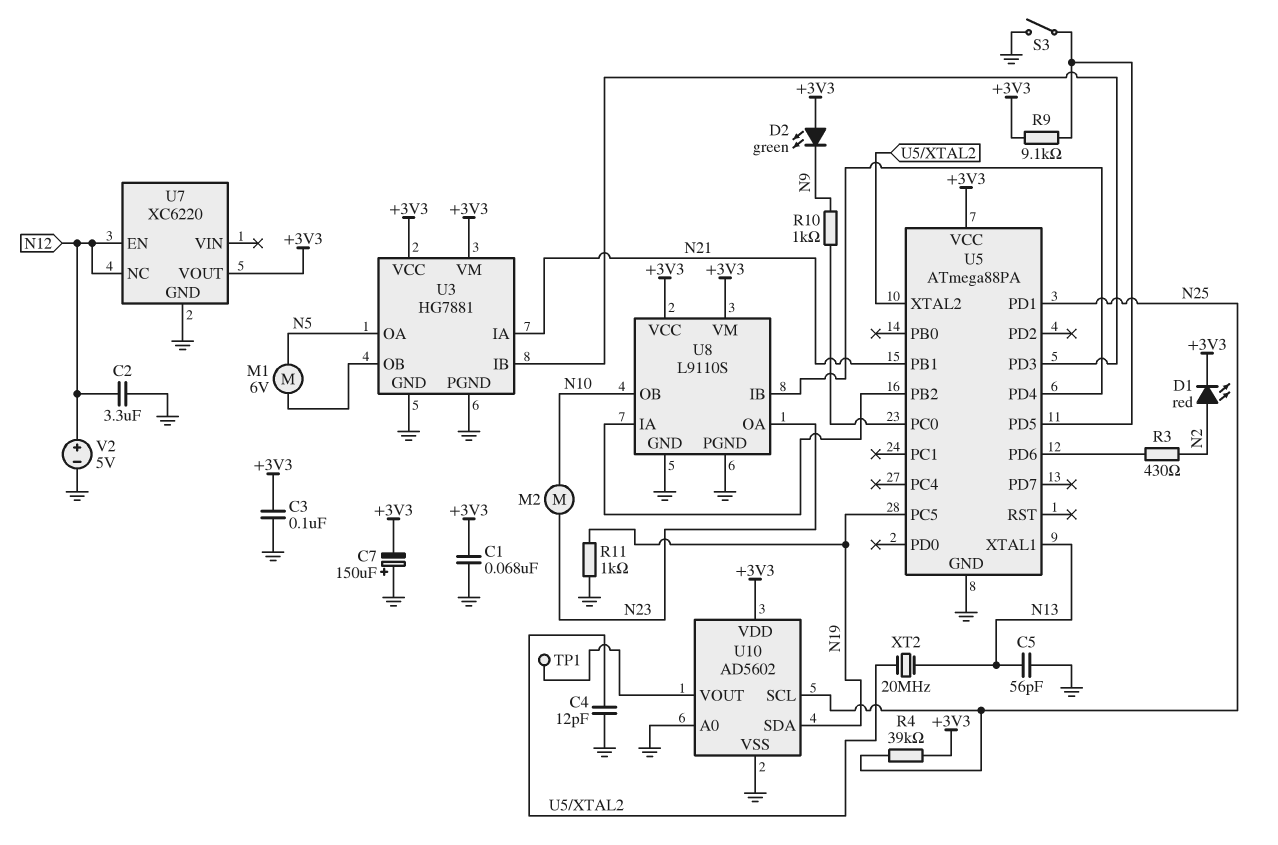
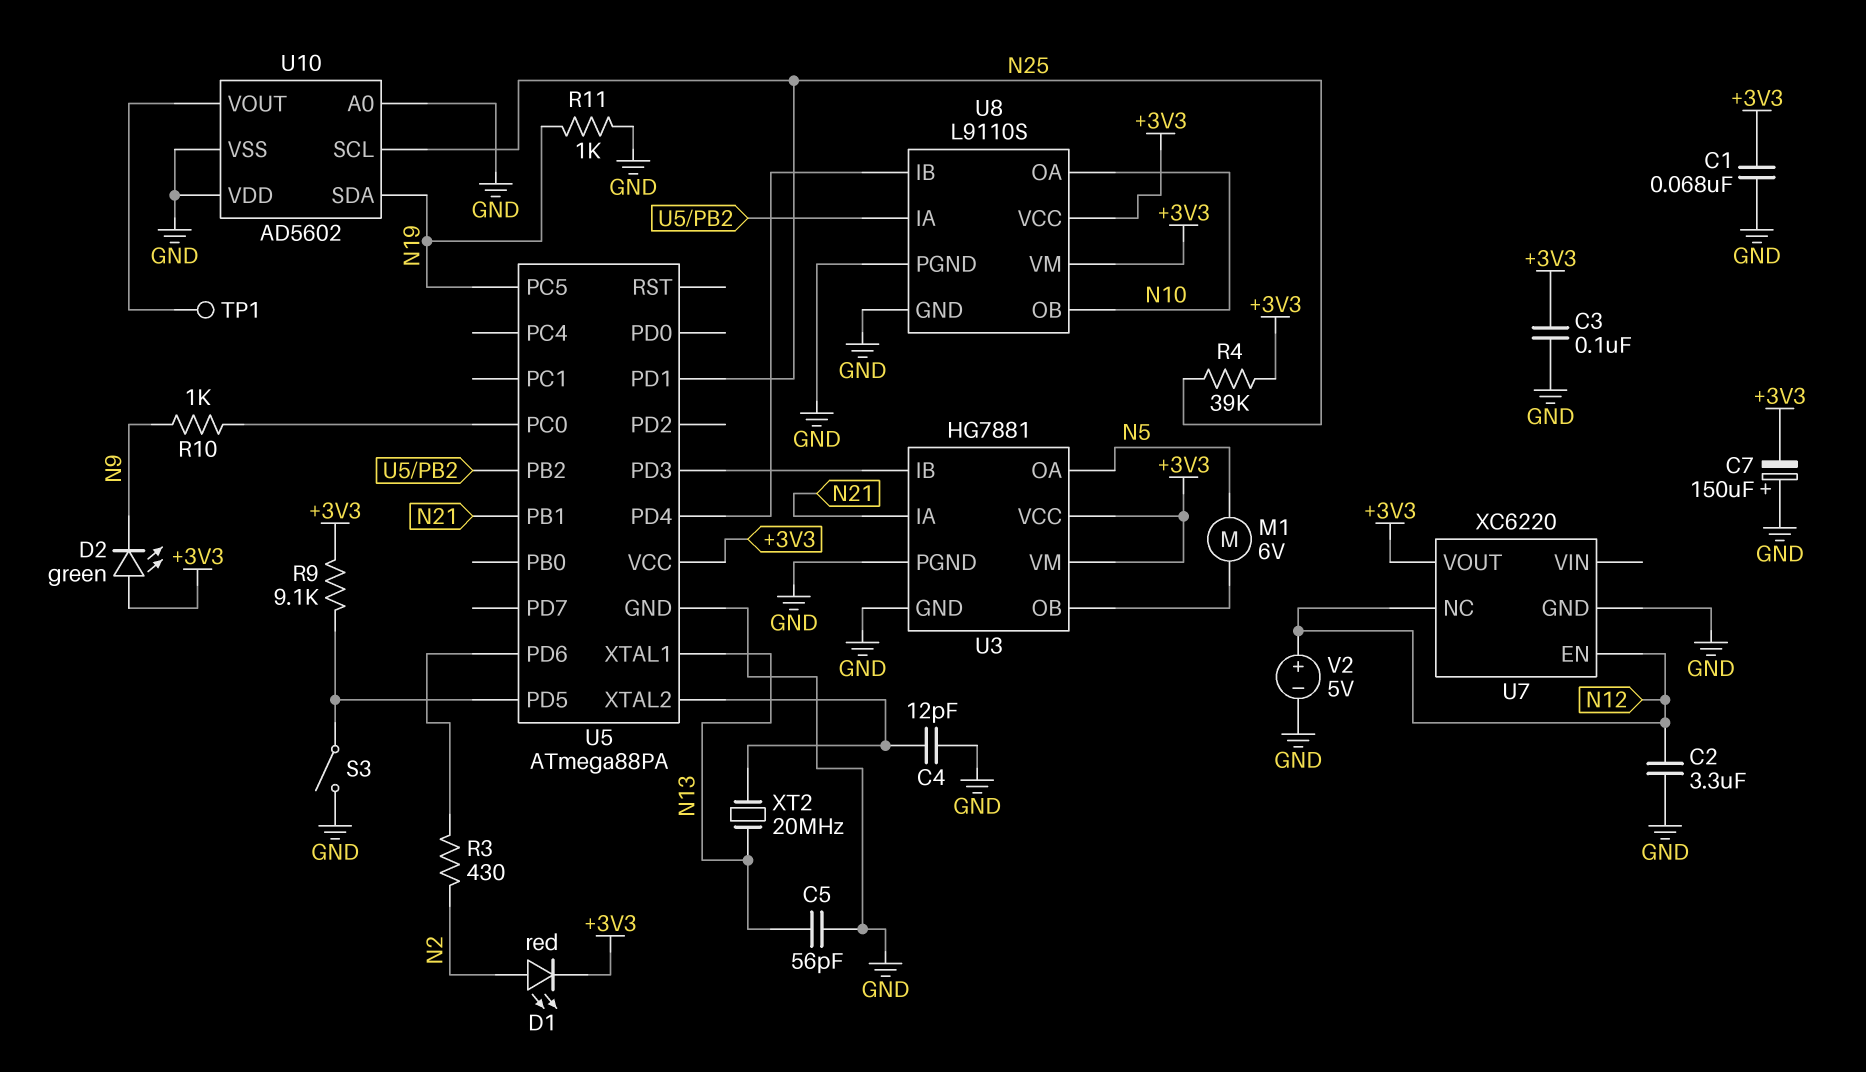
M2: motor (N10, N23) -> none
U8 pin OA: N23 -> N10
U10 pin VDD: +3V3 -> GND

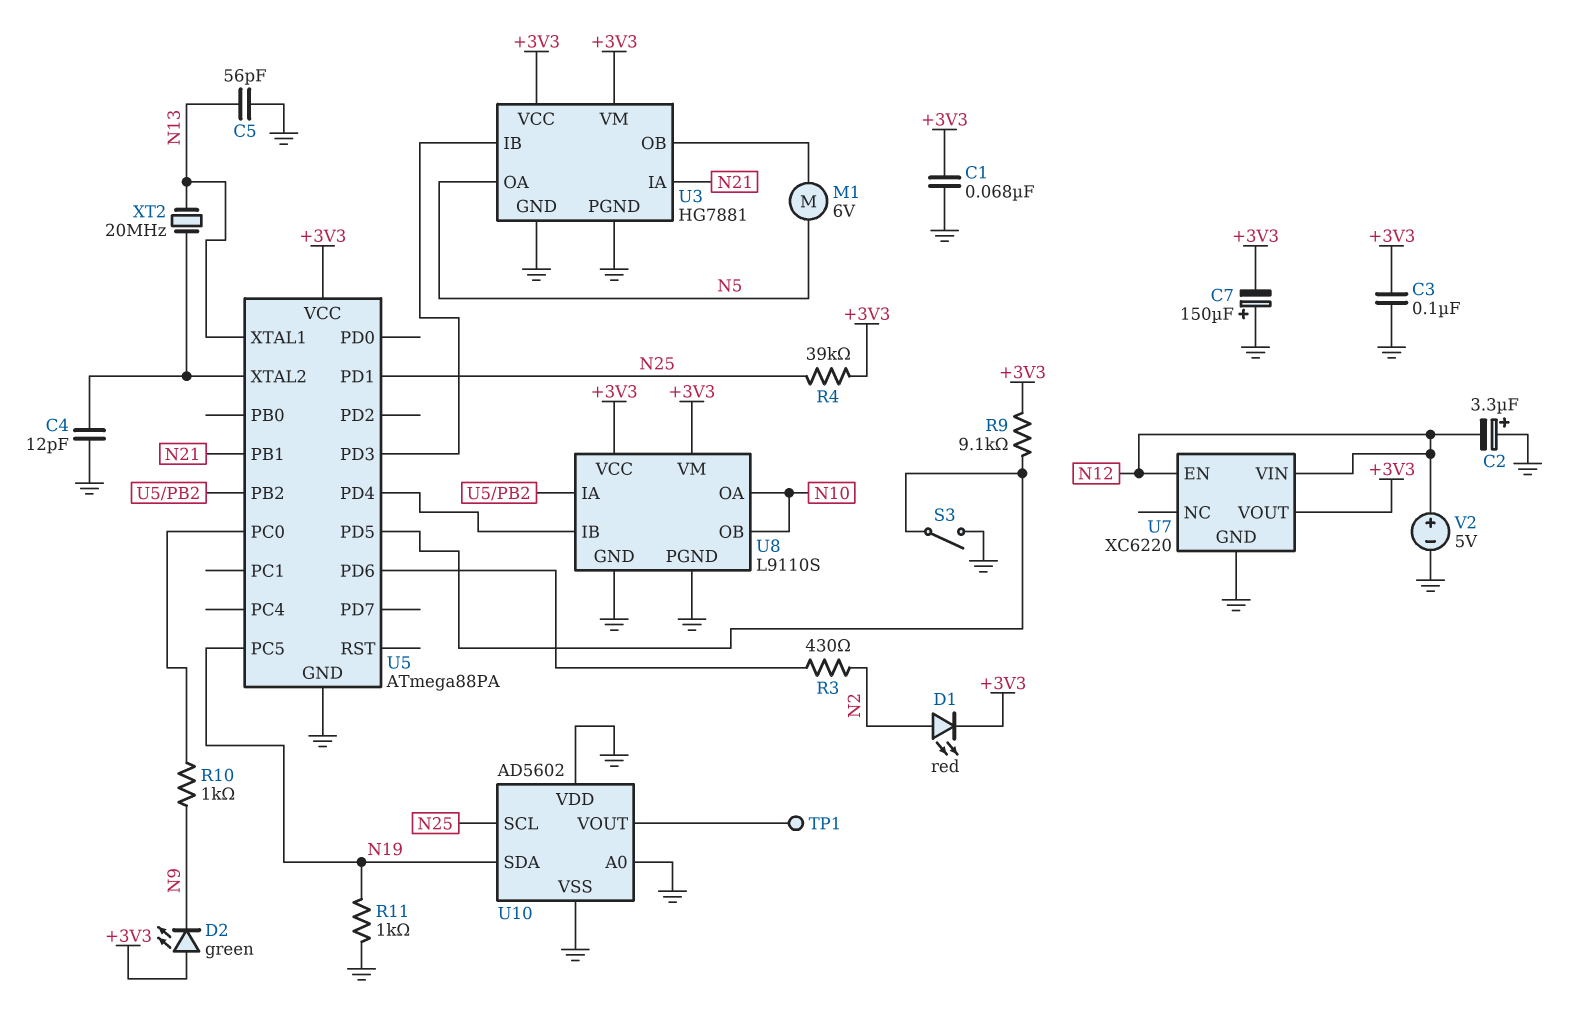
C2: 3.3uF (GND, N12) -> 3.3uF (plus GND, minus N12)
U7 pin NC: N12 -> none
U7 pin VIN: none -> N12

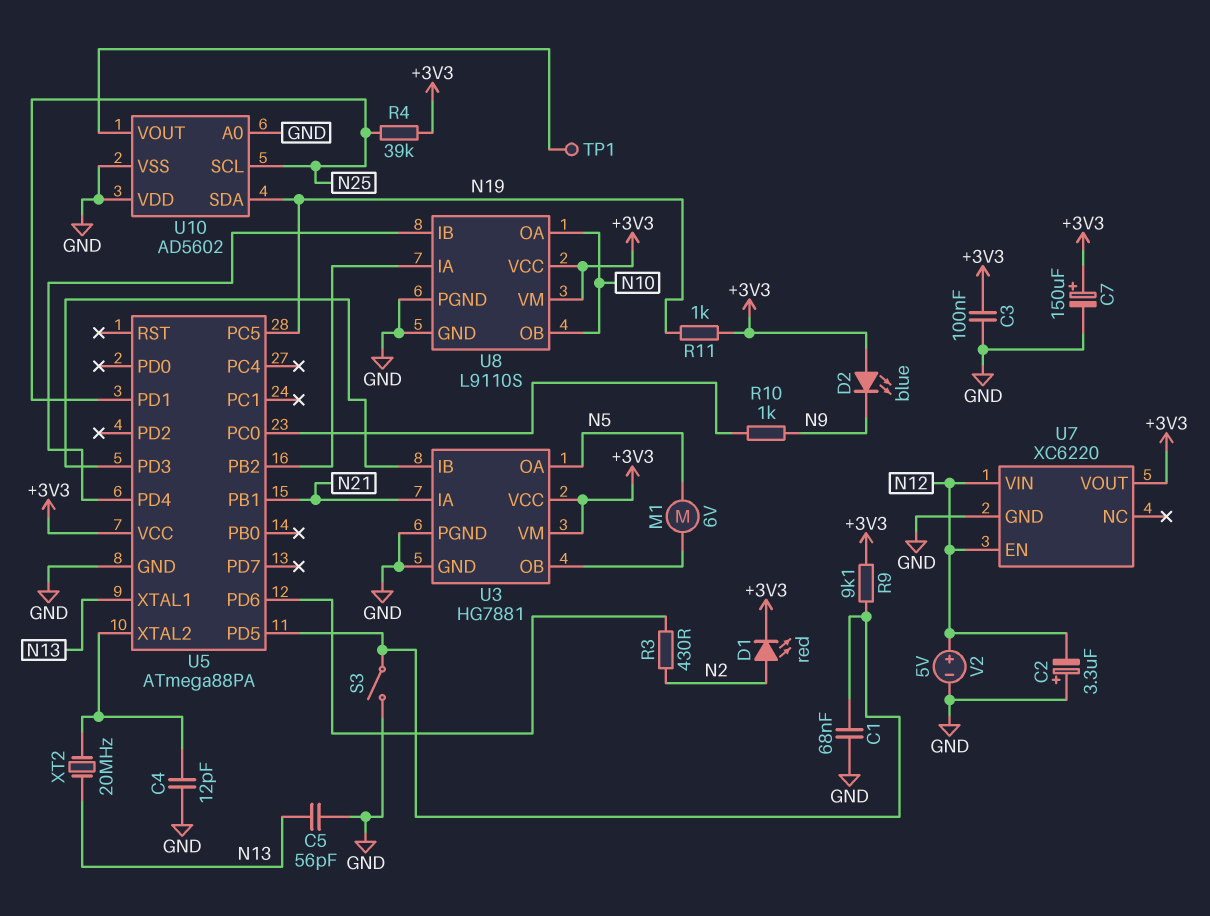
C1: 68nF (+3V3, GND) -> 68nF (GND, U5/PD5)
C7: 150uF (plus GND, minus +3V3) -> 150uF (plus +3V3, minus GND)
D2: LED green (A +3V3, K N9) -> LED blue (A +3V3, K N9)
R11: 1k (GND, N19) -> 1k (+3V3, N19)

